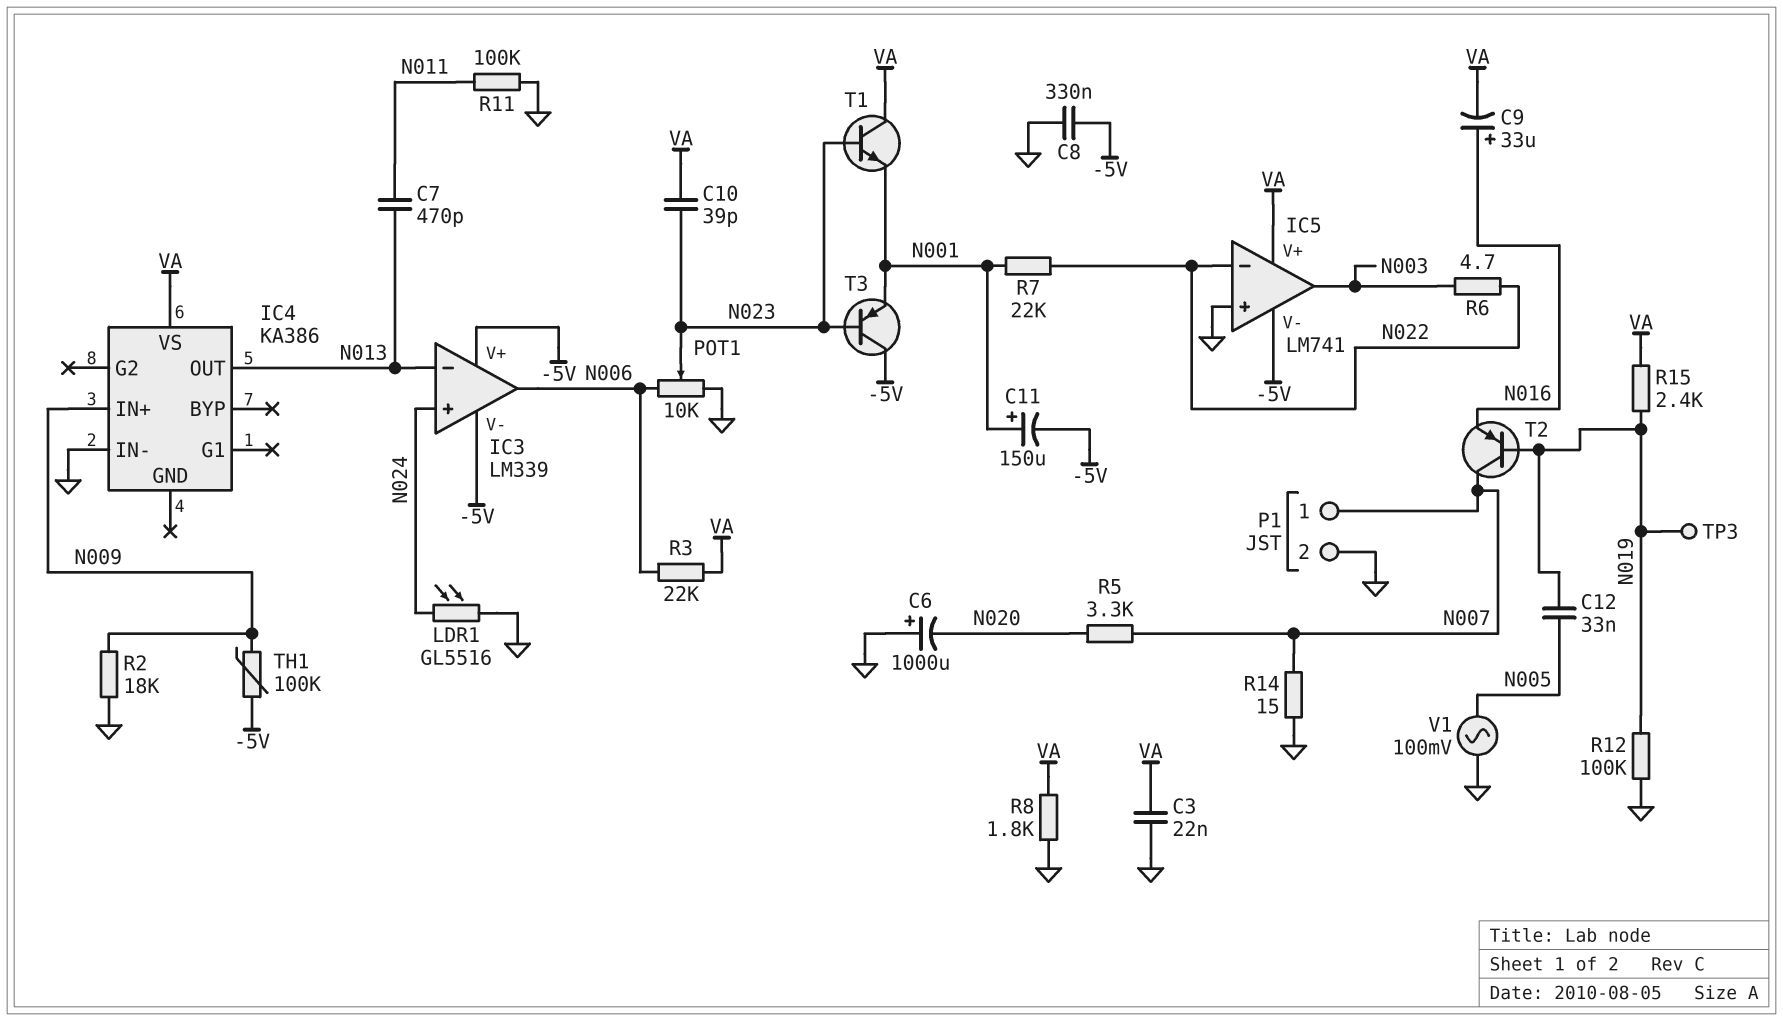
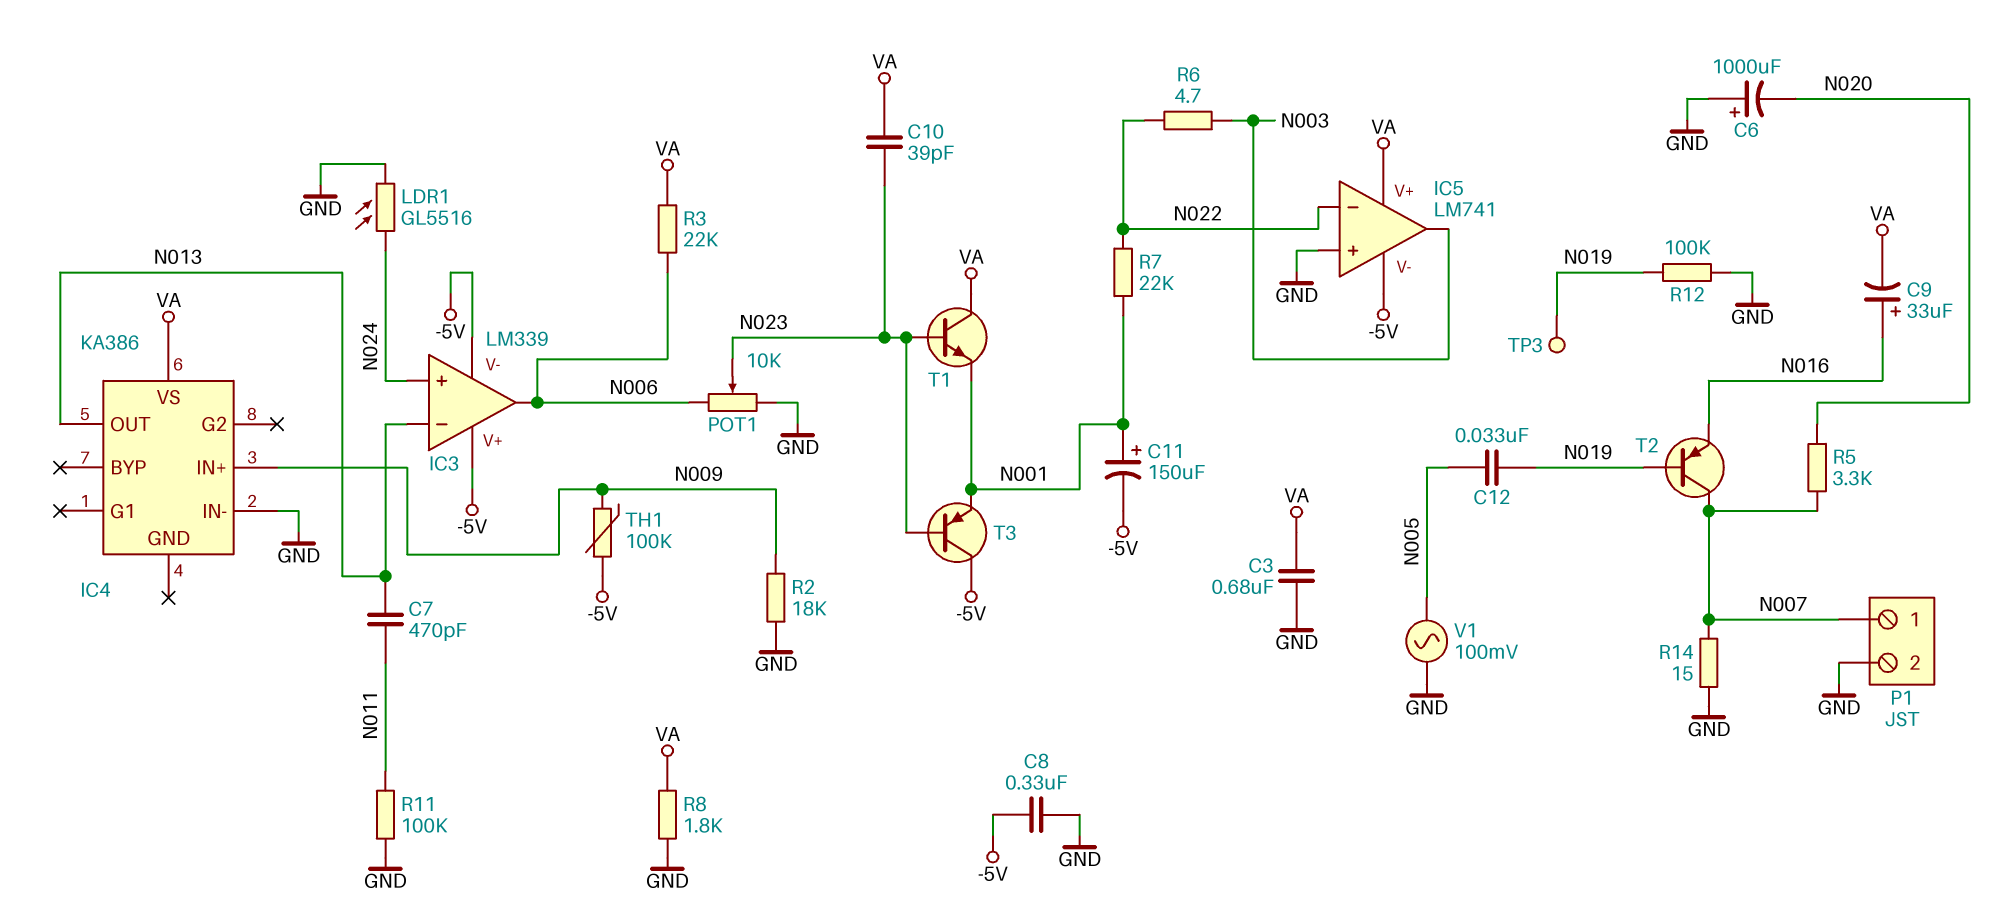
C3: 22nF (GND, VA) -> 680nF (GND, VA)
R15: 2.4k (N019, VA) -> none

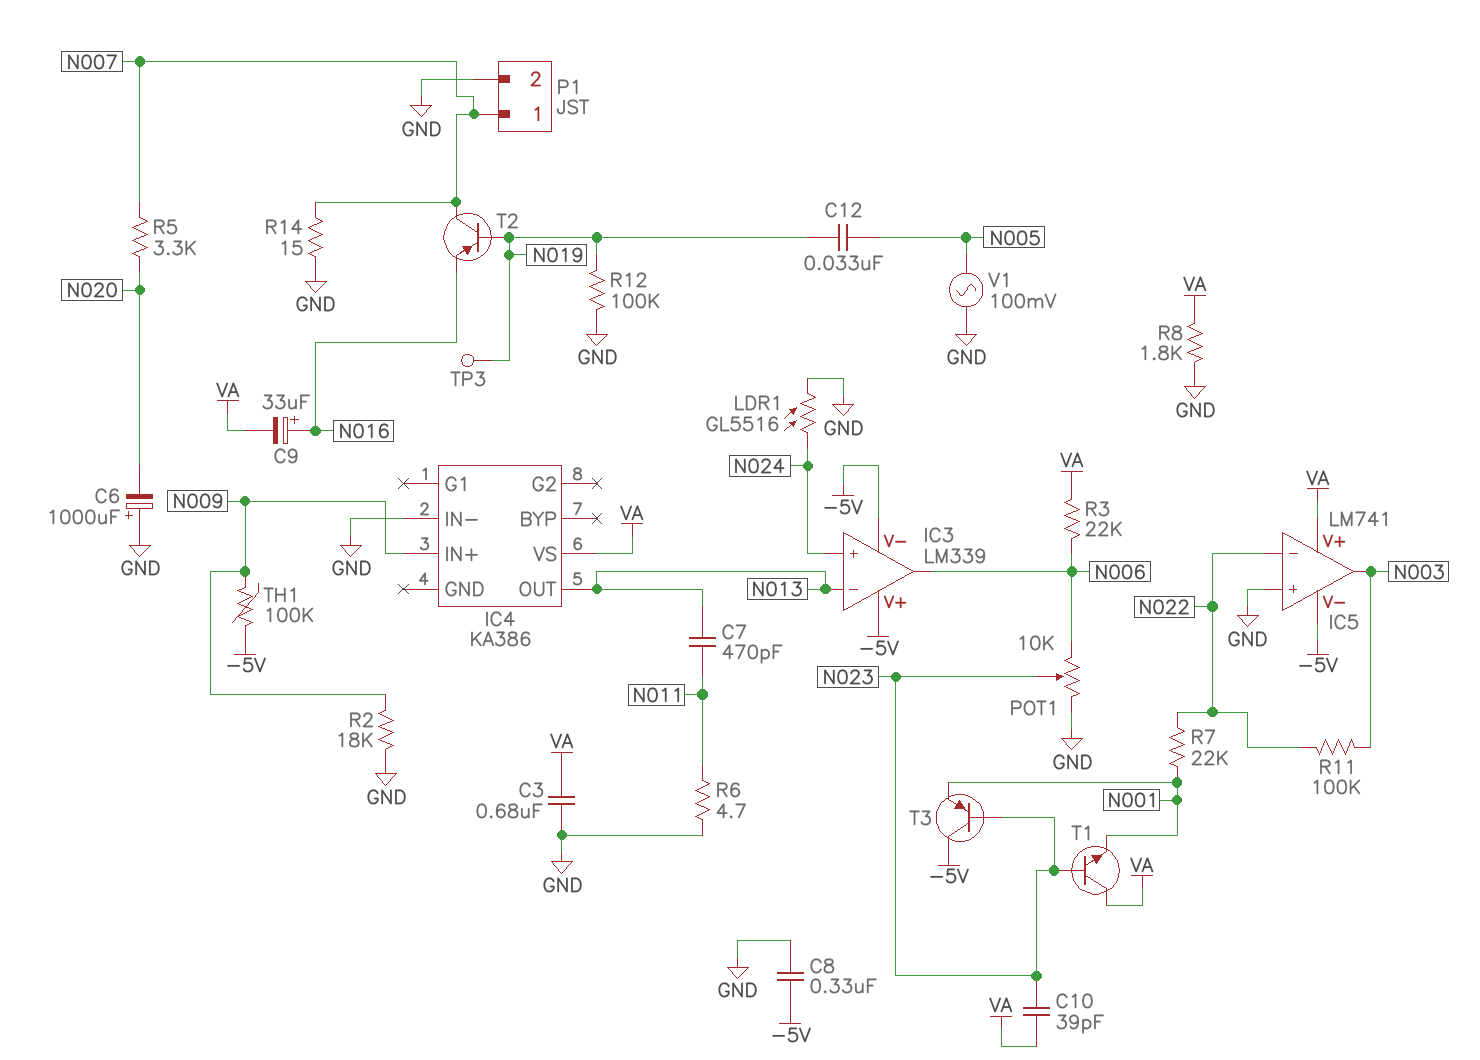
C11: 150uF (plus N001, minus -5V) -> none
R6: 4.7 (N003, N022) -> 4.7 (GND, N011)
R11: 100k (GND, N011) -> 100k (N003, N022)

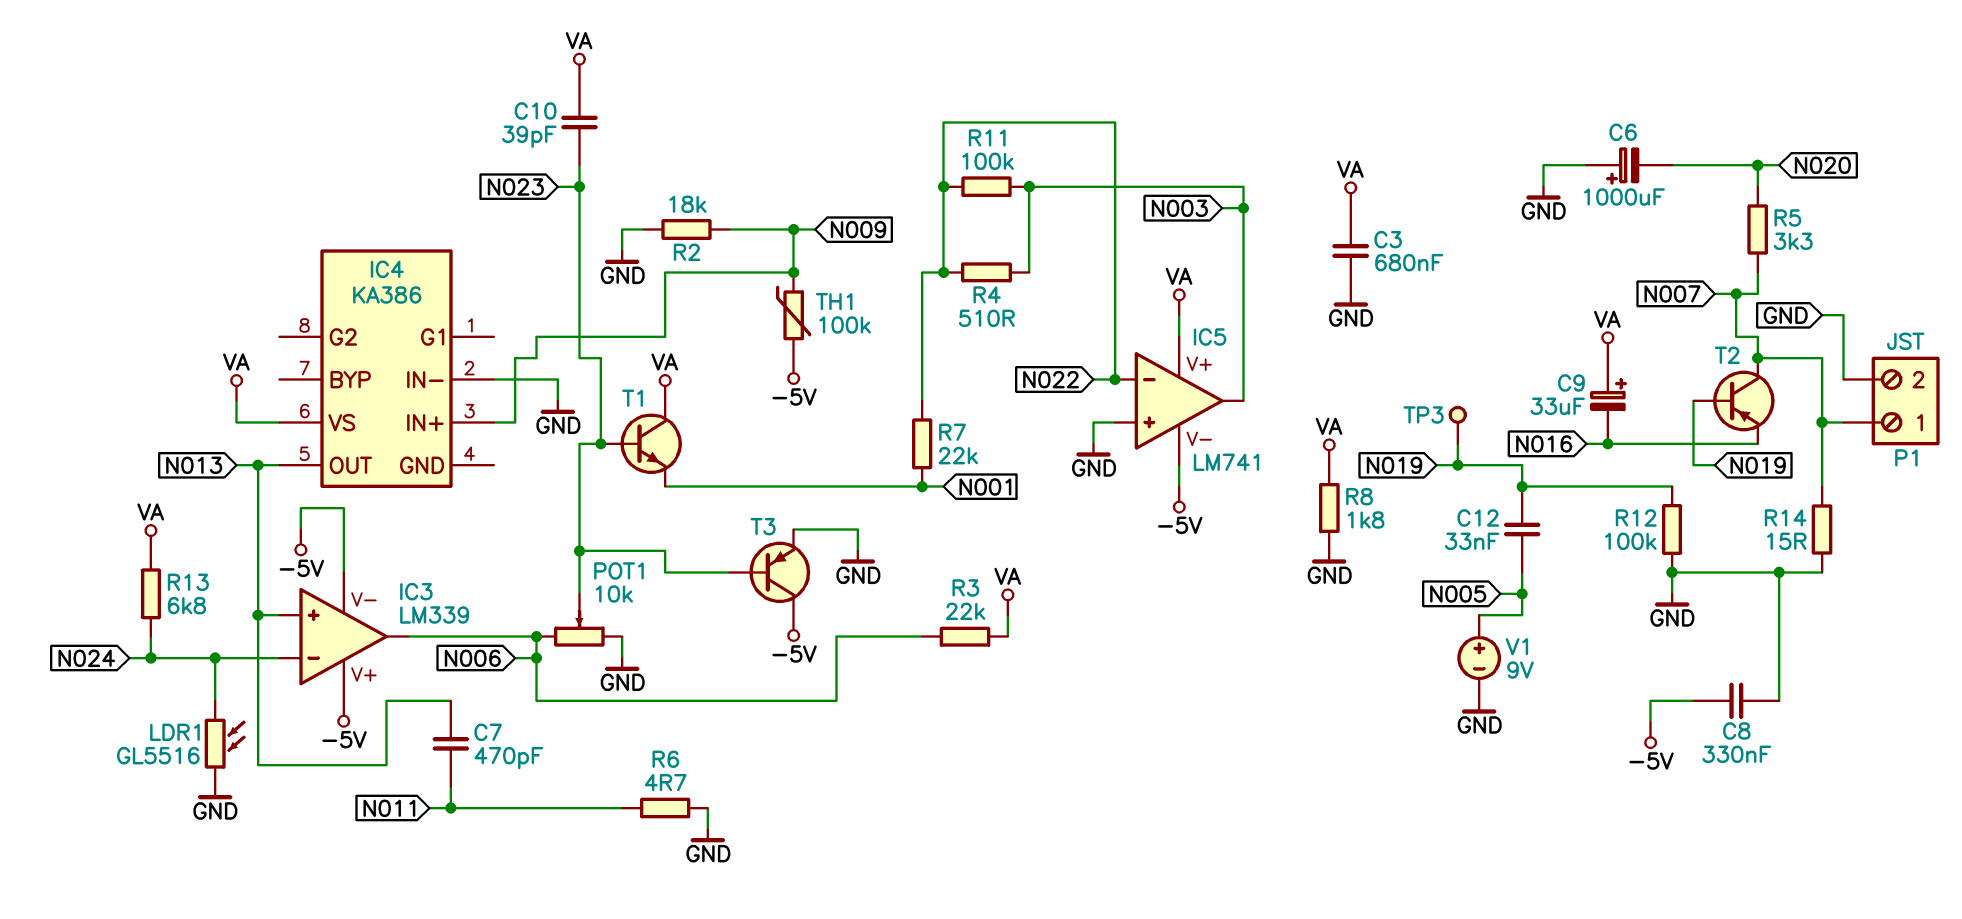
C9: 33uF (plus N016, minus VA) -> 33uF (plus VA, minus N016)
IC3 pin in+: N024 -> N013
IC3 pin in-: N013 -> N024
R4: none -> 510 (N003, N022)
R13: none -> 6.8k (N024, VA)
T3: PNP (B N023, C -5V, E N001) -> PNP (B N023, C -5V, E GND)
V1: AC 100mV (GND, N005) -> 9V (plus N005, minus GND)

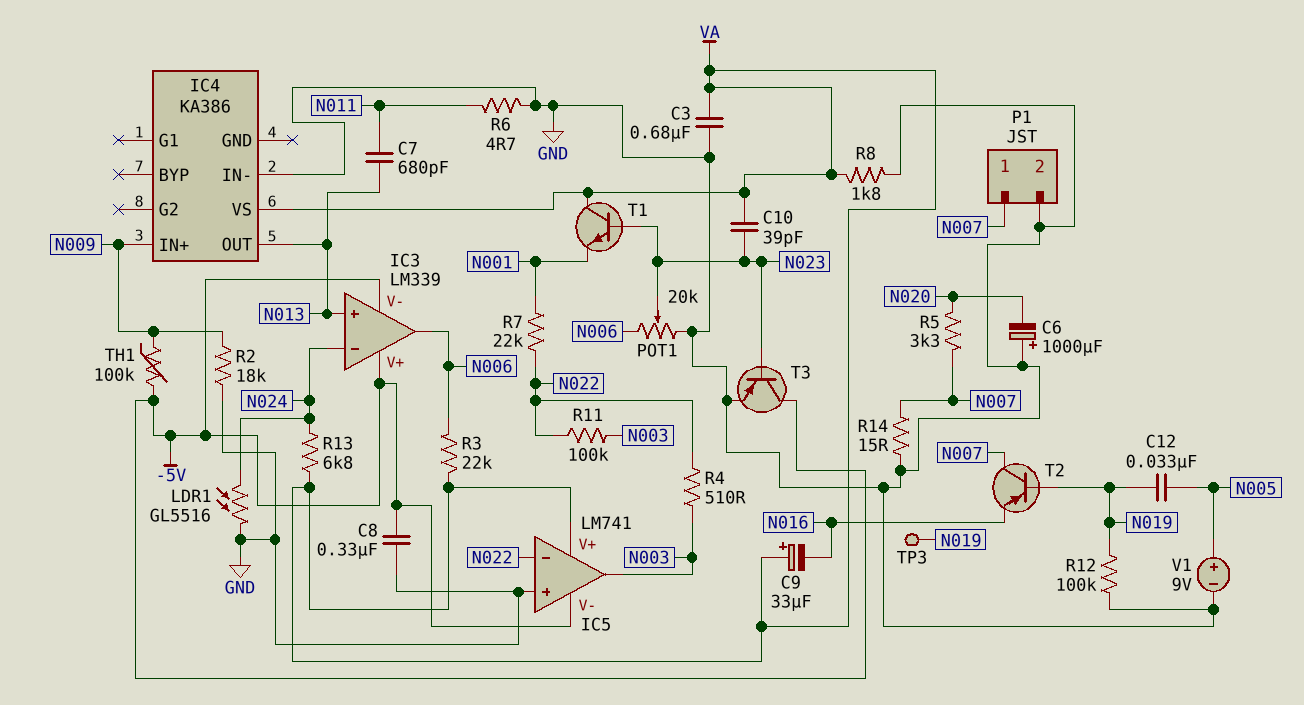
C7: 470pF (N011, N013) -> 680pF (N011, N013)
POT1: 10k (GND, N006, wiper N023) -> 20k (GND, N006, wiper N023)

